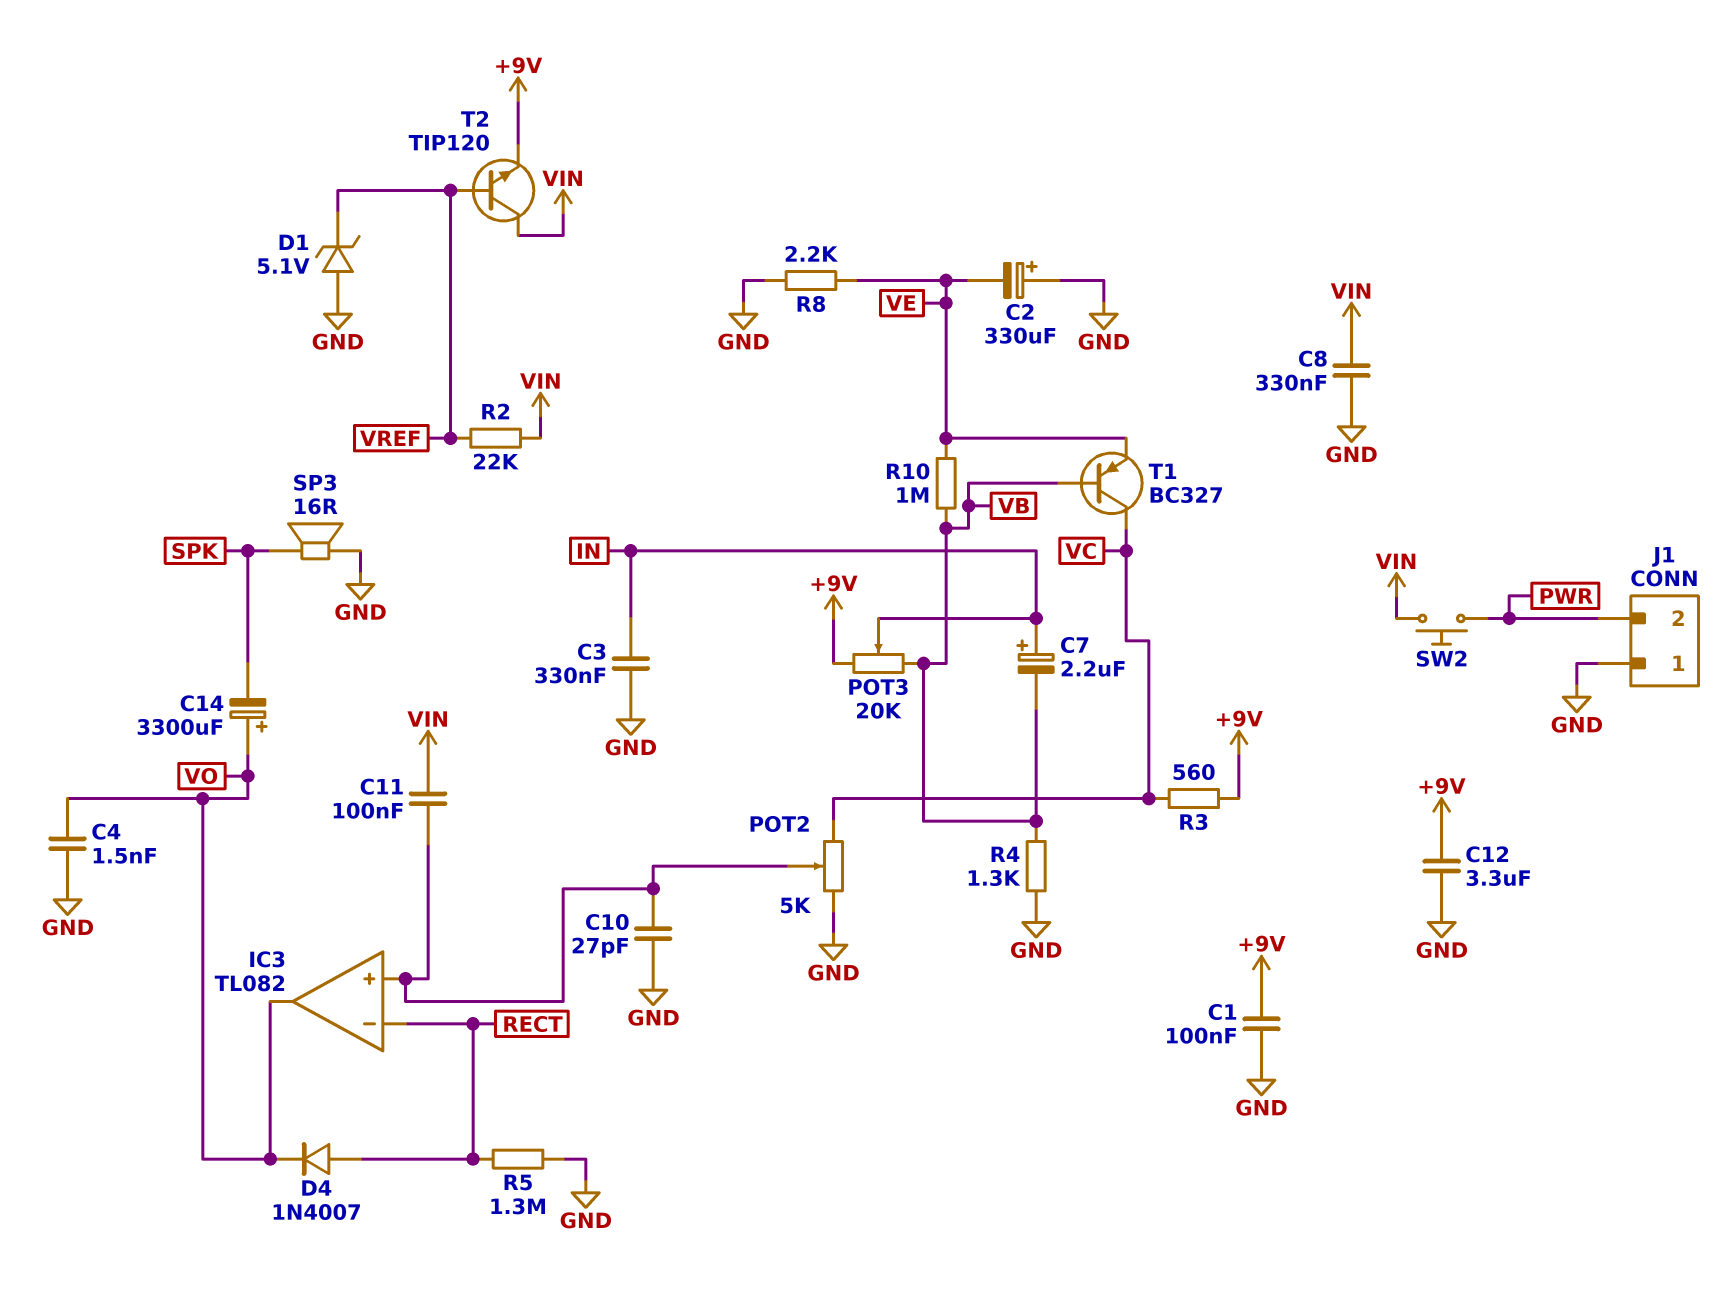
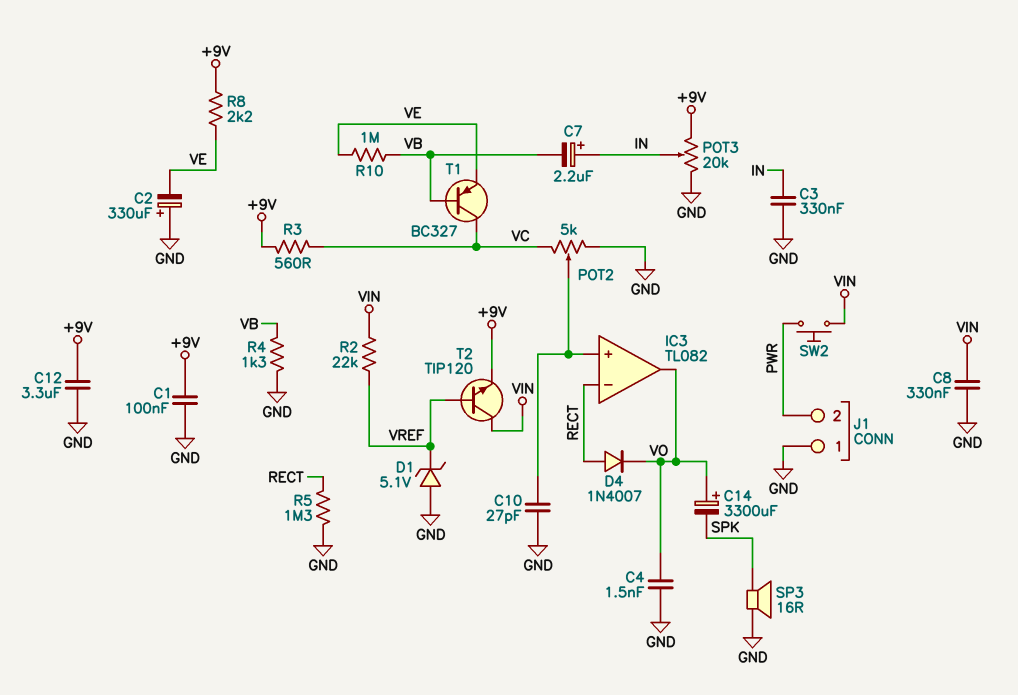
C11: 100nF (IC3/in+, VIN) -> none
POT3: 20k (+9V, VB, wiper IN) -> 20k (+9V, GND, wiper IN)
R8: 2.2k (GND, VE) -> 2.2k (+9V, VE)

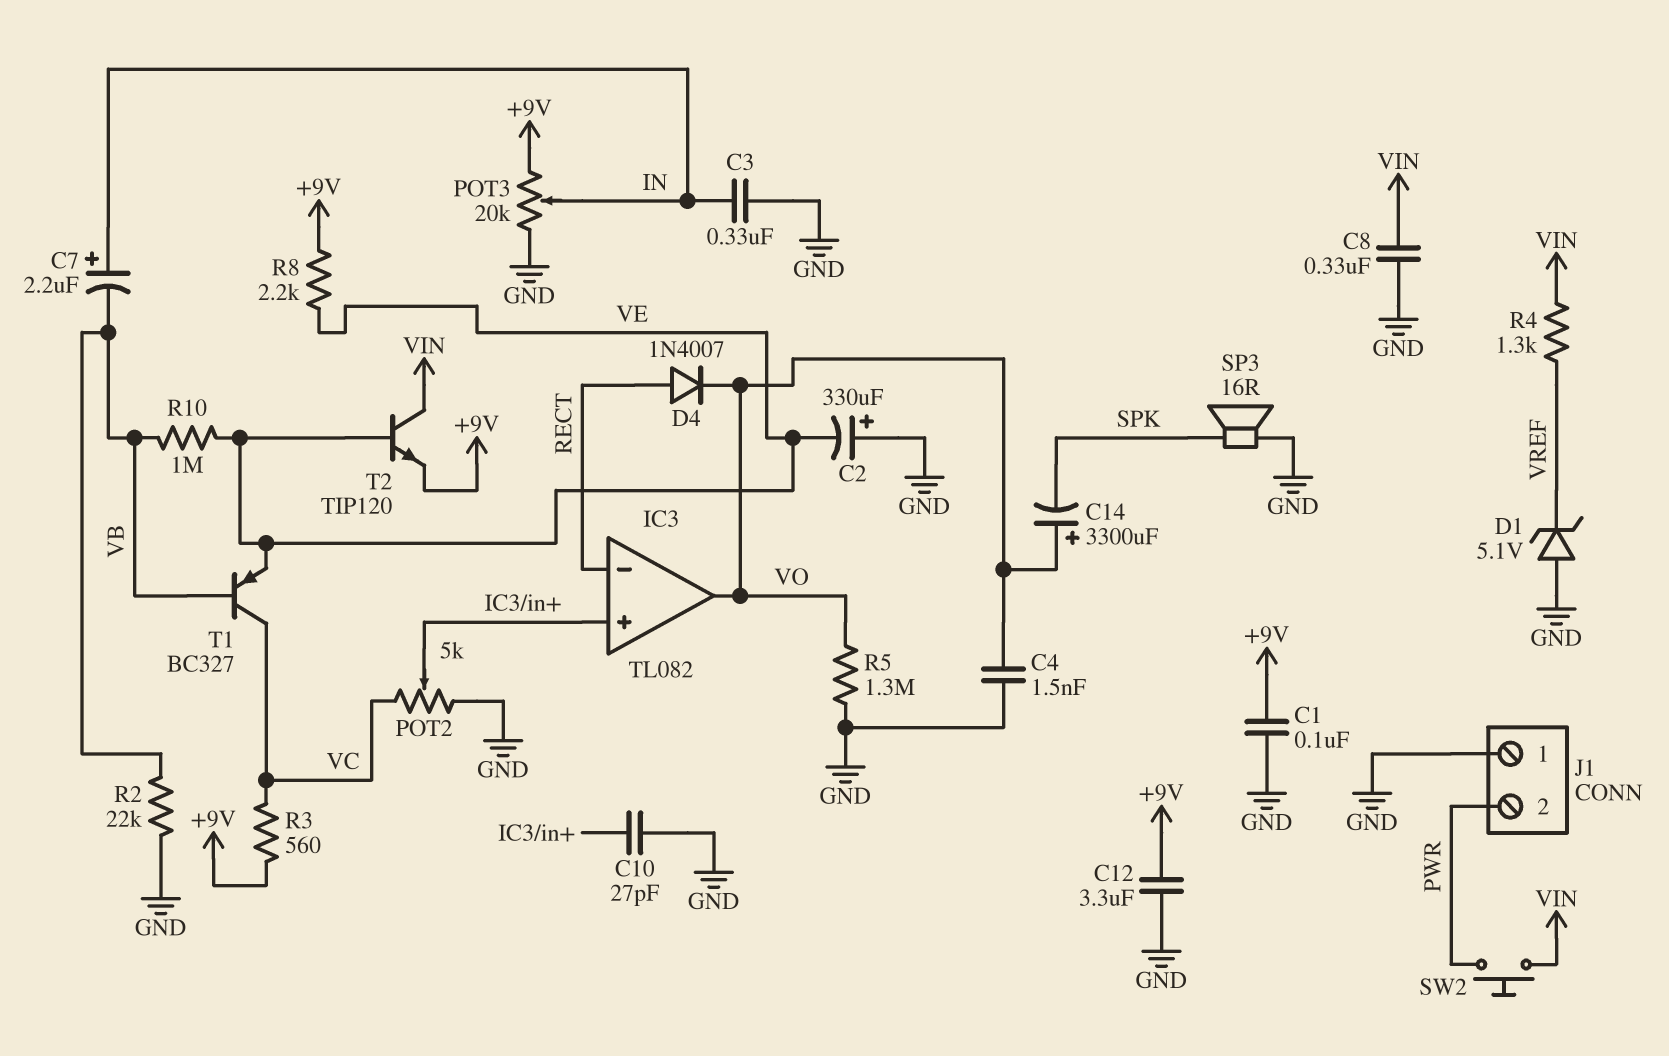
R2: 22k (VIN, VREF) -> 22k (GND, VB)
R4: 1.3k (GND, VB) -> 1.3k (VIN, VREF)
R5: 1.3M (GND, RECT) -> 1.3M (GND, VO)
T2: NPN TIP120 (B VREF, C VIN, E +9V) -> NPN TIP120 (B VE, C VIN, E +9V)

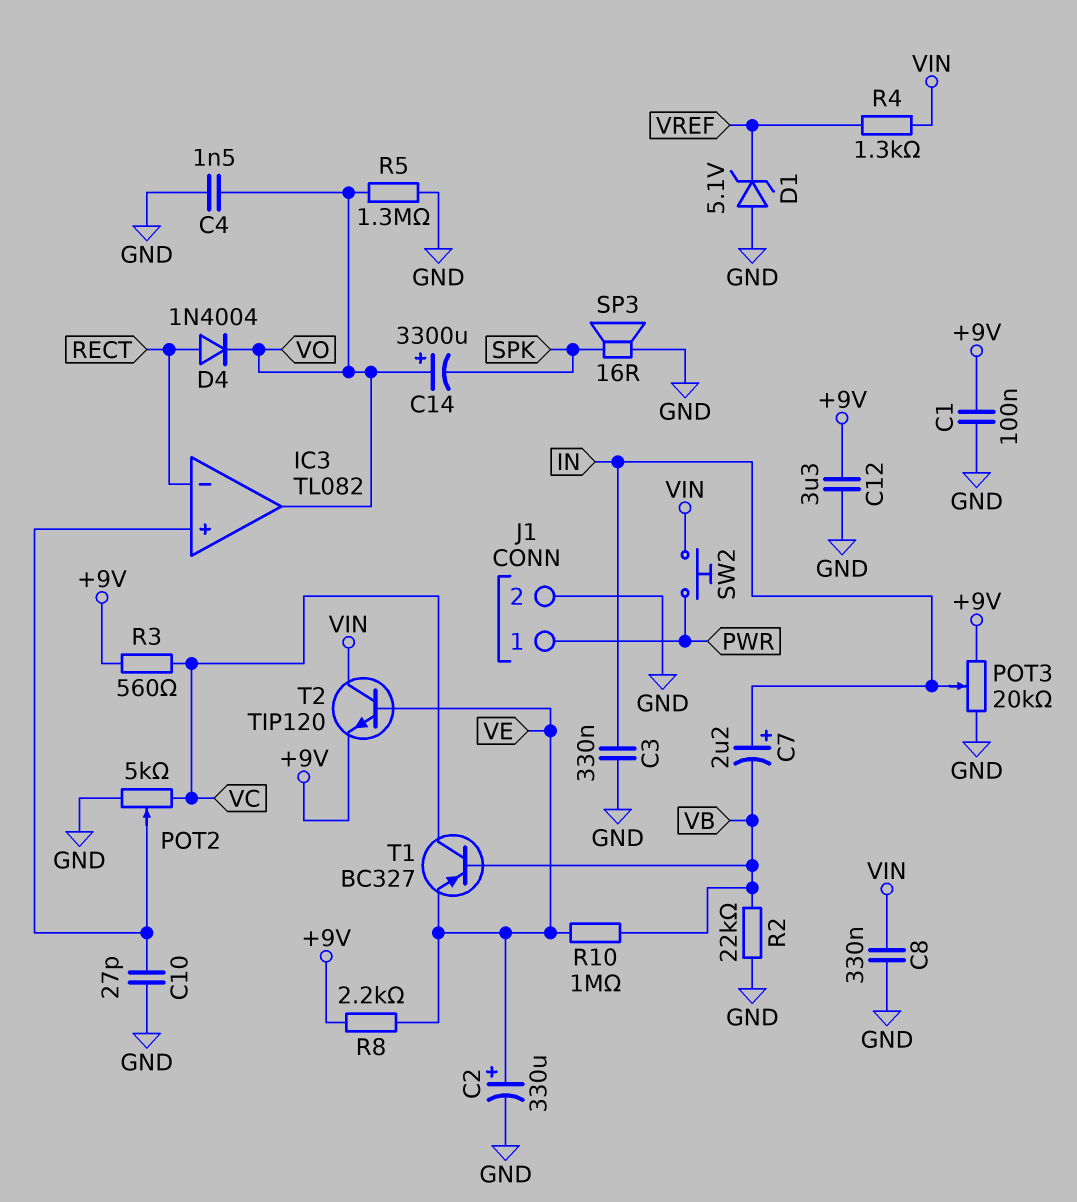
C2: 330uF (plus GND, minus VE) -> 330uF (plus VE, minus GND)
D4: diode 1N4007 (A RECT, K VO) -> diode 1N4004 (A RECT, K VO)
J1 pin 1: GND -> PWR
J1 pin 2: PWR -> GND

